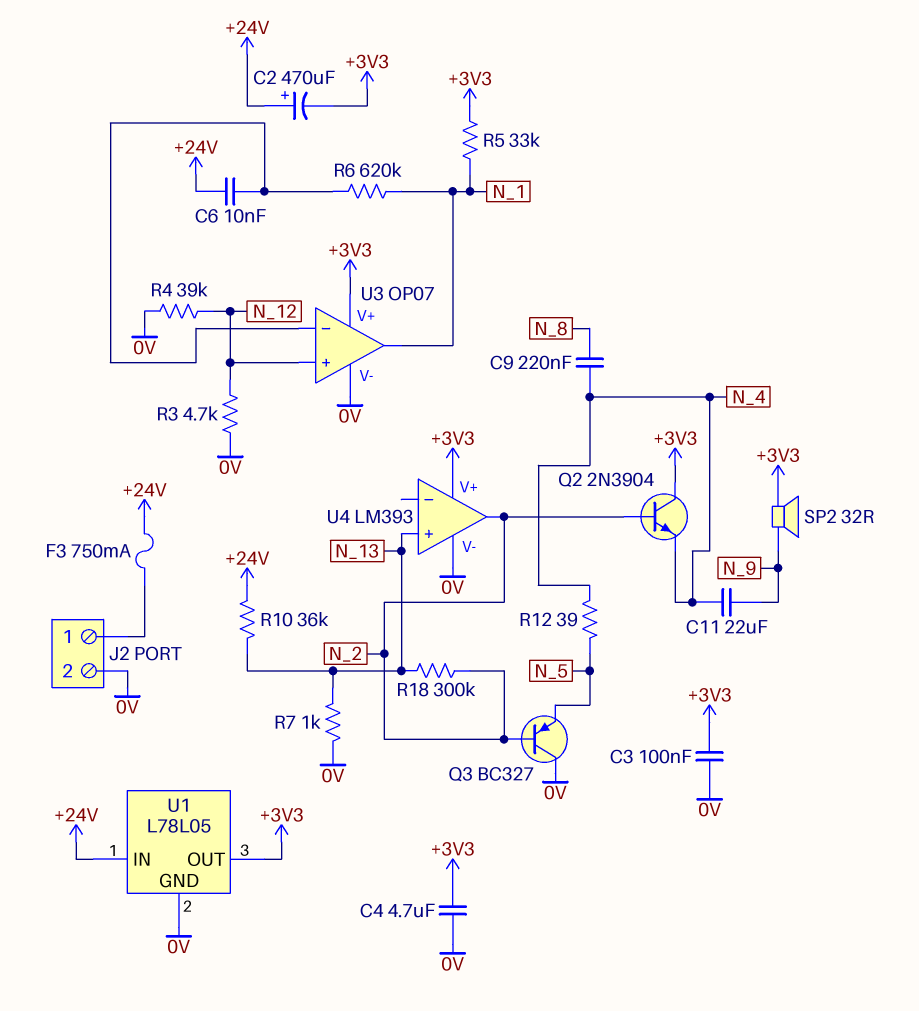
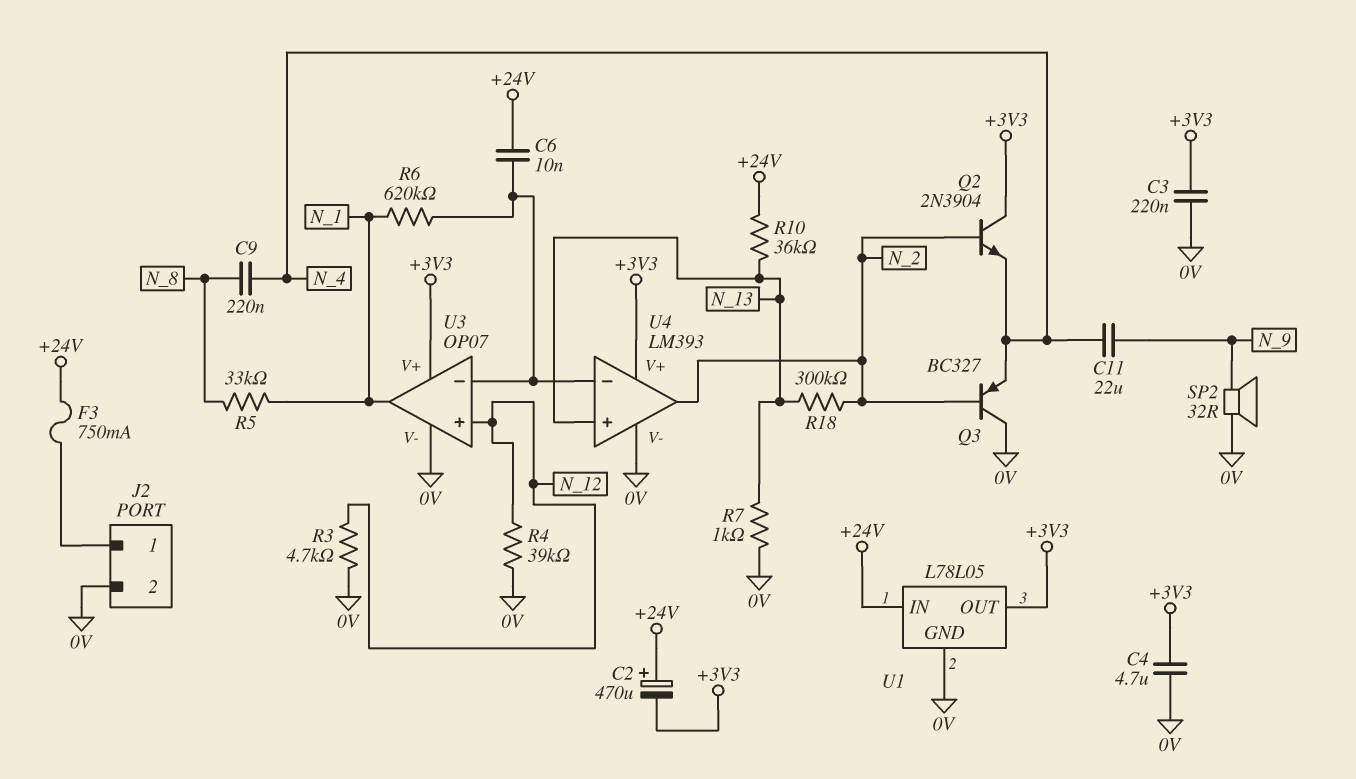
C3: 100nF (+3V3, 0V) -> 220nF (+3V3, 0V)
Q3: PNP BC327 (B N_2, C 0V, E N_5) -> PNP BC327 (B N_2, C 0V, E N_4)
R5: 33k (+3V3, N_1) -> 33k (N_1, N_8)
R12: 39 (N_4, N_5) -> none
SP2: speaker 32R (+3V3, N_9) -> speaker 32R (0V, N_9)
U4 pin in-: none -> U3/in-

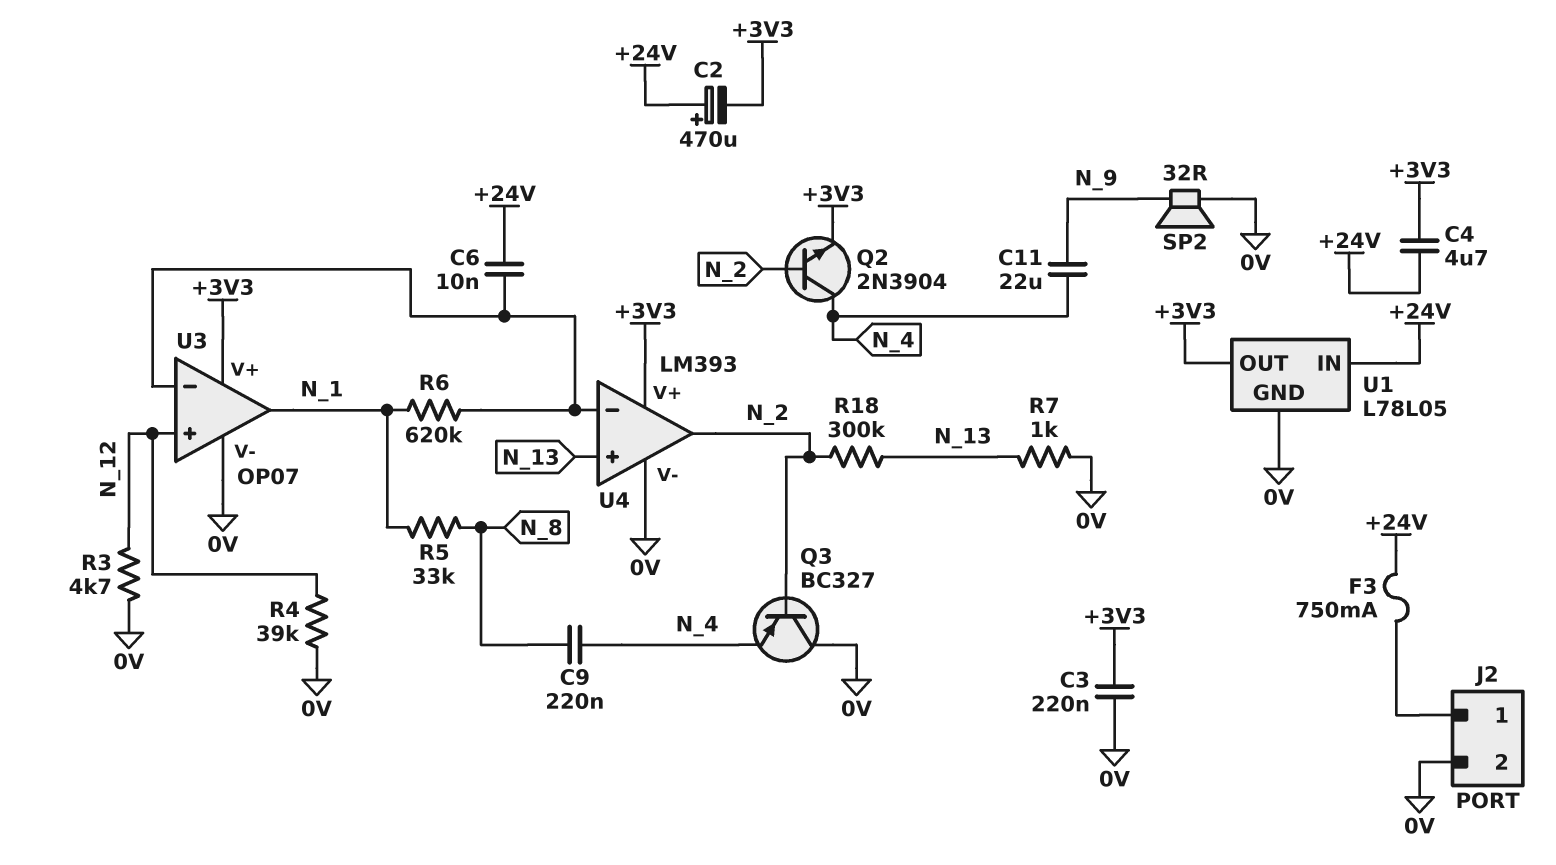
C4: 4.7uF (+3V3, 0V) -> 4.7uF (+3V3, +24V)
Q2: NPN 2N3904 (B N_2, C +3V3, E N_4) -> NPN 2N3904 (B N_2, C N_4, E +3V3)
R10: 36k (+24V, N_13) -> none

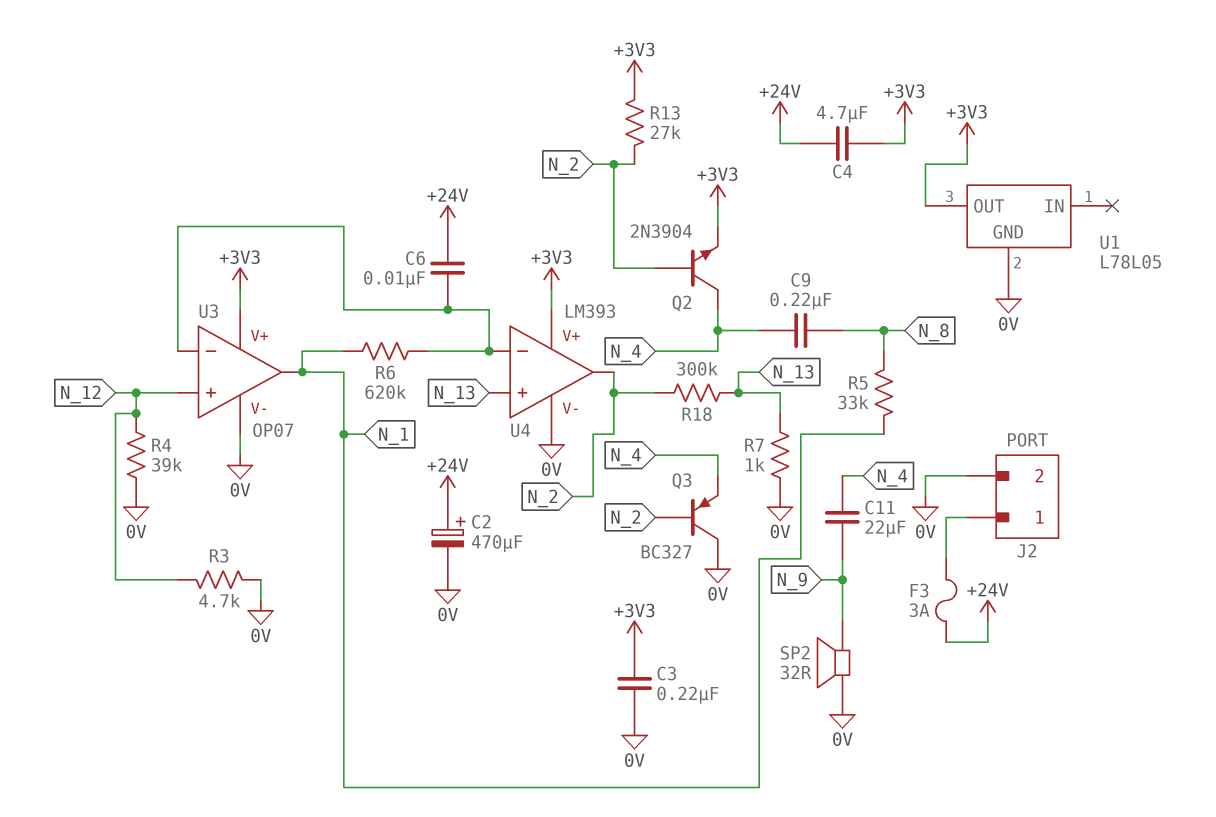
C2: 470uF (plus +24V, minus +3V3) -> 470uF (plus +24V, minus 0V)
F3: 750mA (+24V, J2/1) -> 3A (+24V, J2/1)
R13: none -> 27k (+3V3, N_2)
U1 pin IN: +24V -> none

